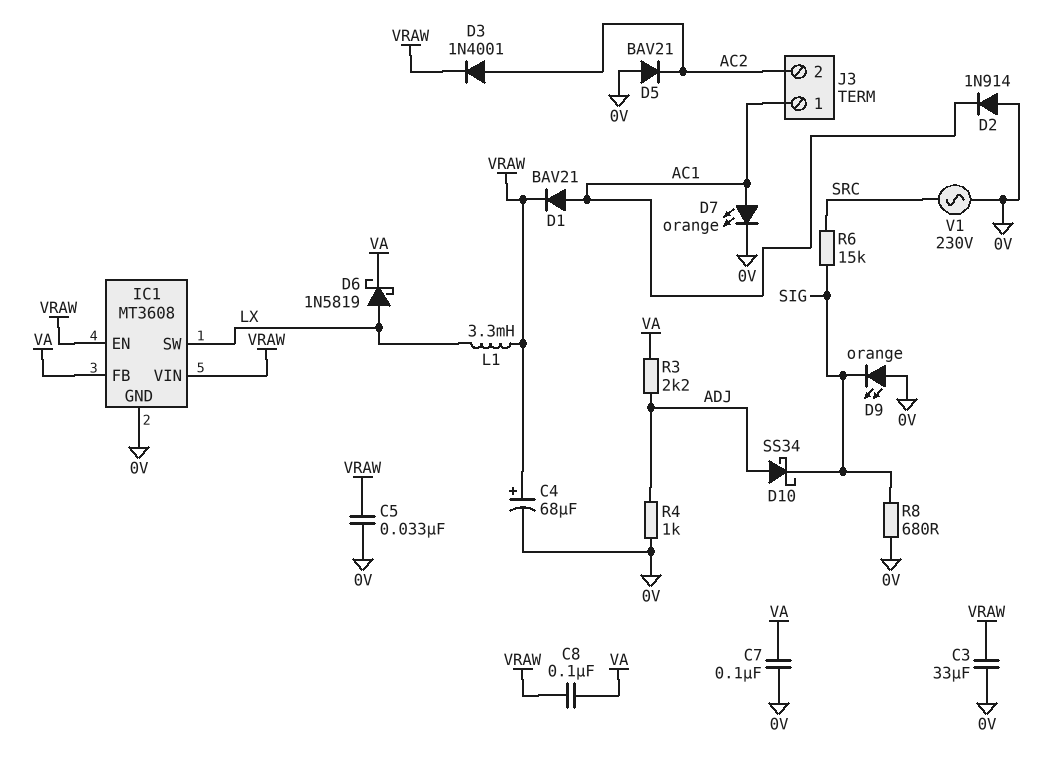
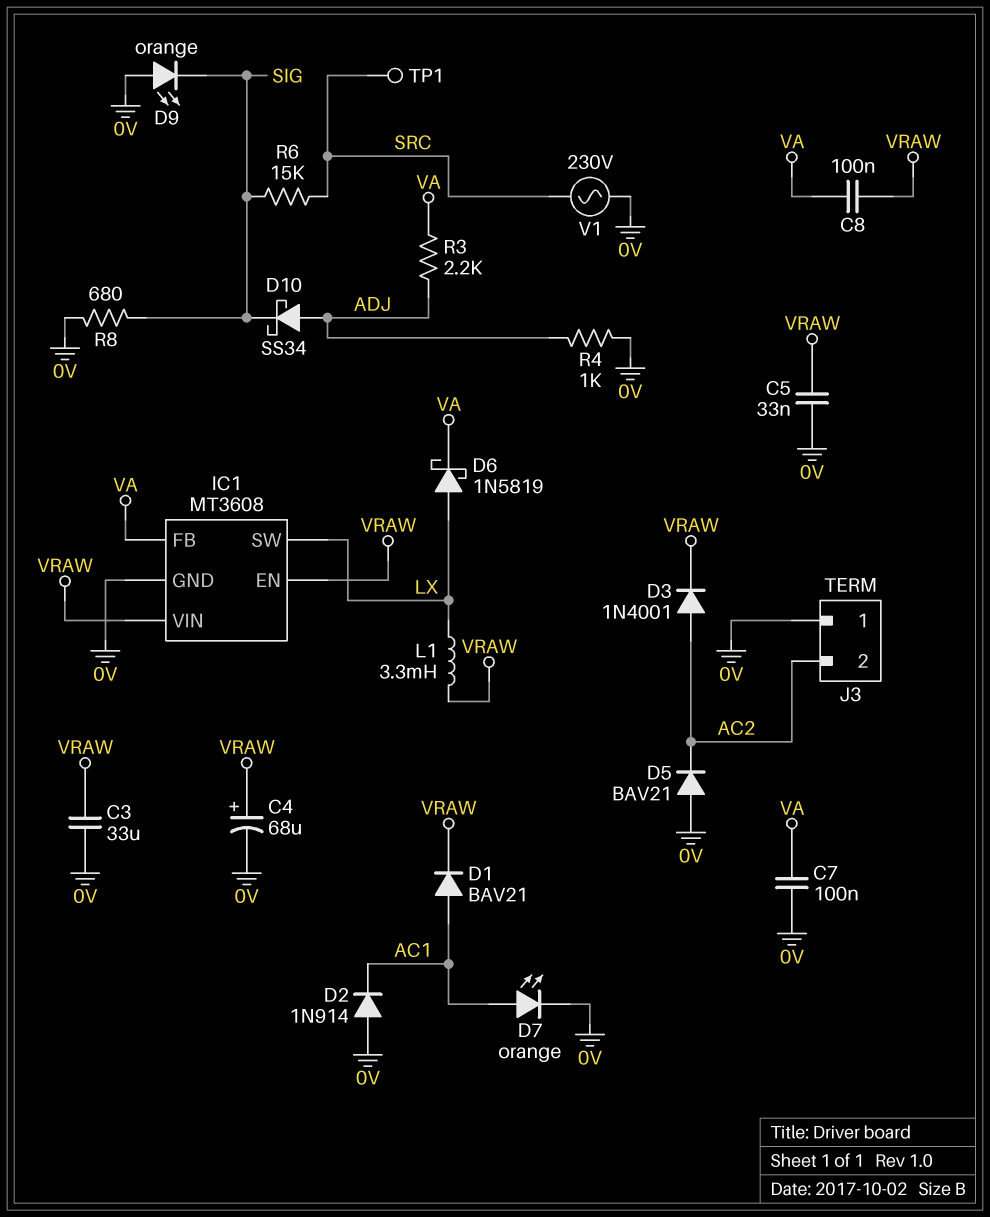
J3 pin 1: AC1 -> 0V
TP1: none -> test point (SRC)

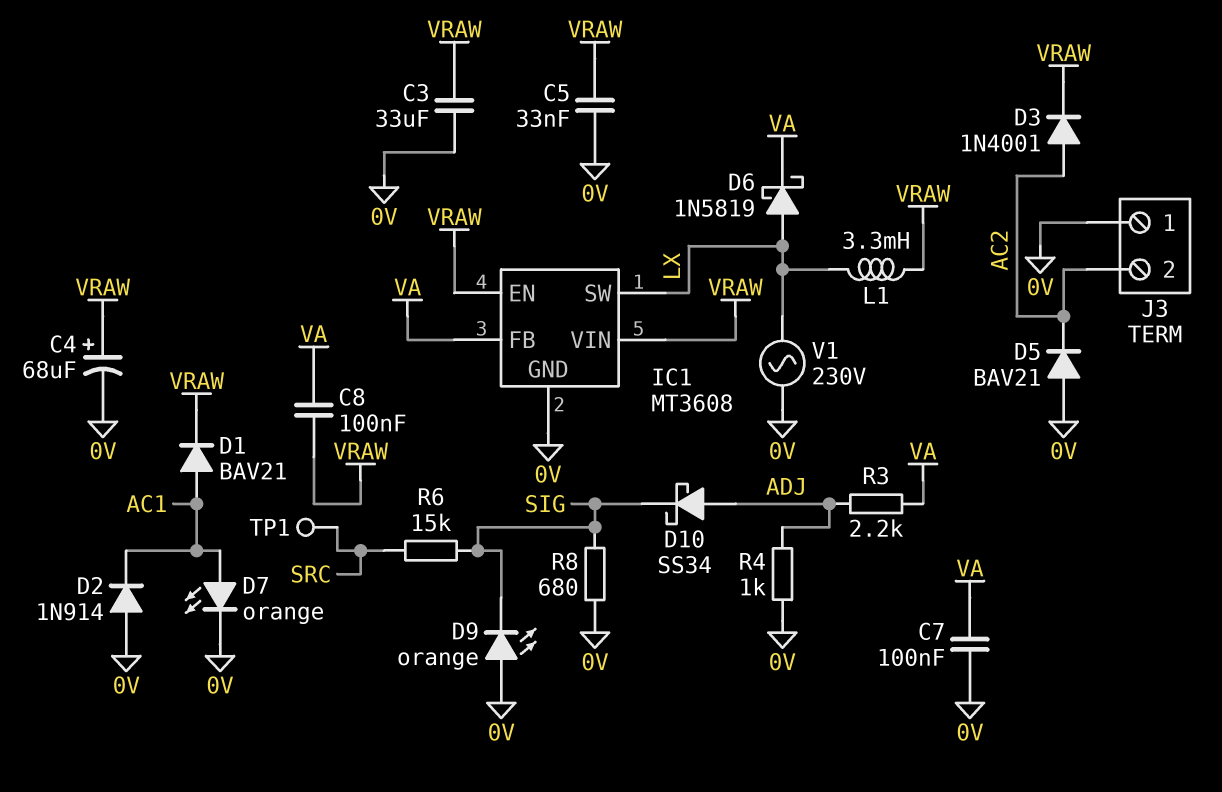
V1: AC 230V (0V, SRC) -> AC 230V (0V, LX)

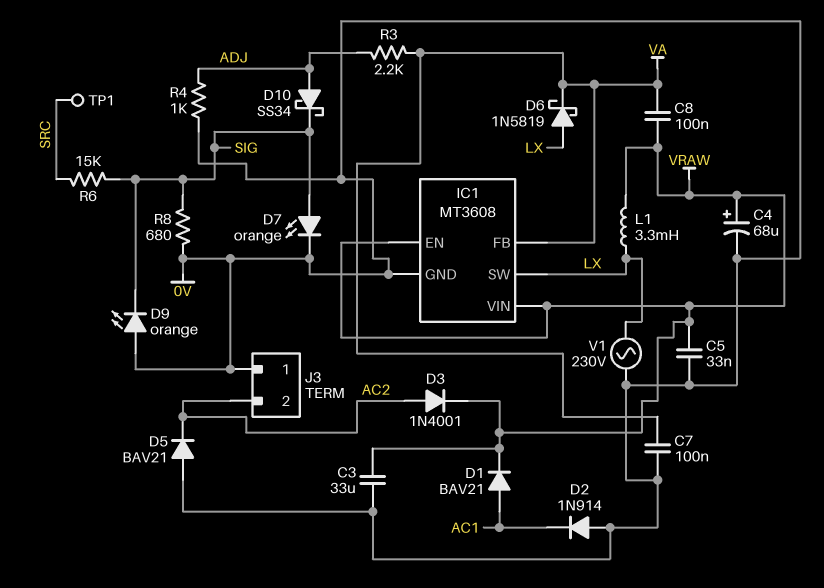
D7: LED orange (A AC1, K 0V) -> LED orange (A SIG, K 0V)

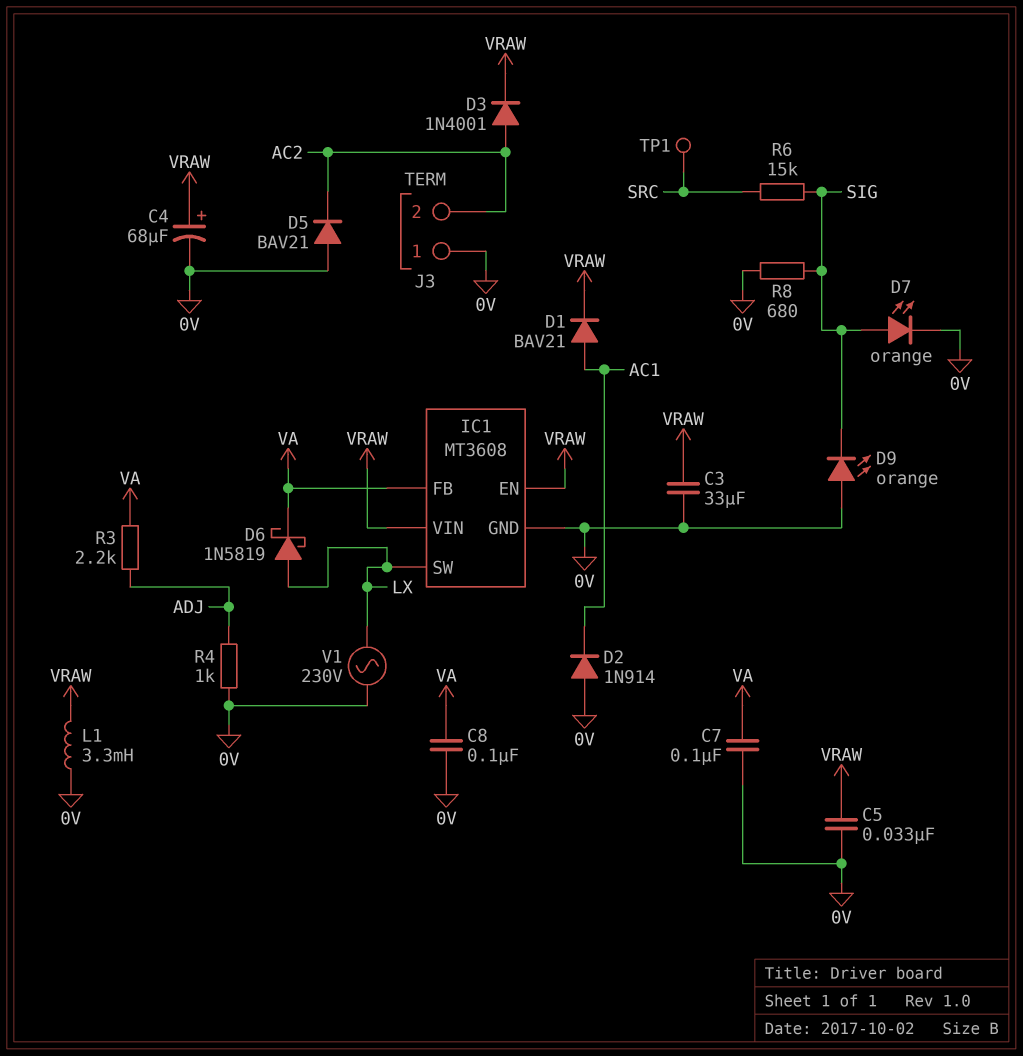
C8: 100nF (VA, VRAW) -> 100nF (0V, VA)
D10: schottky SS34 (A ADJ, K SIG) -> none
L1: 3.3mH (LX, VRAW) -> 3.3mH (0V, VRAW)

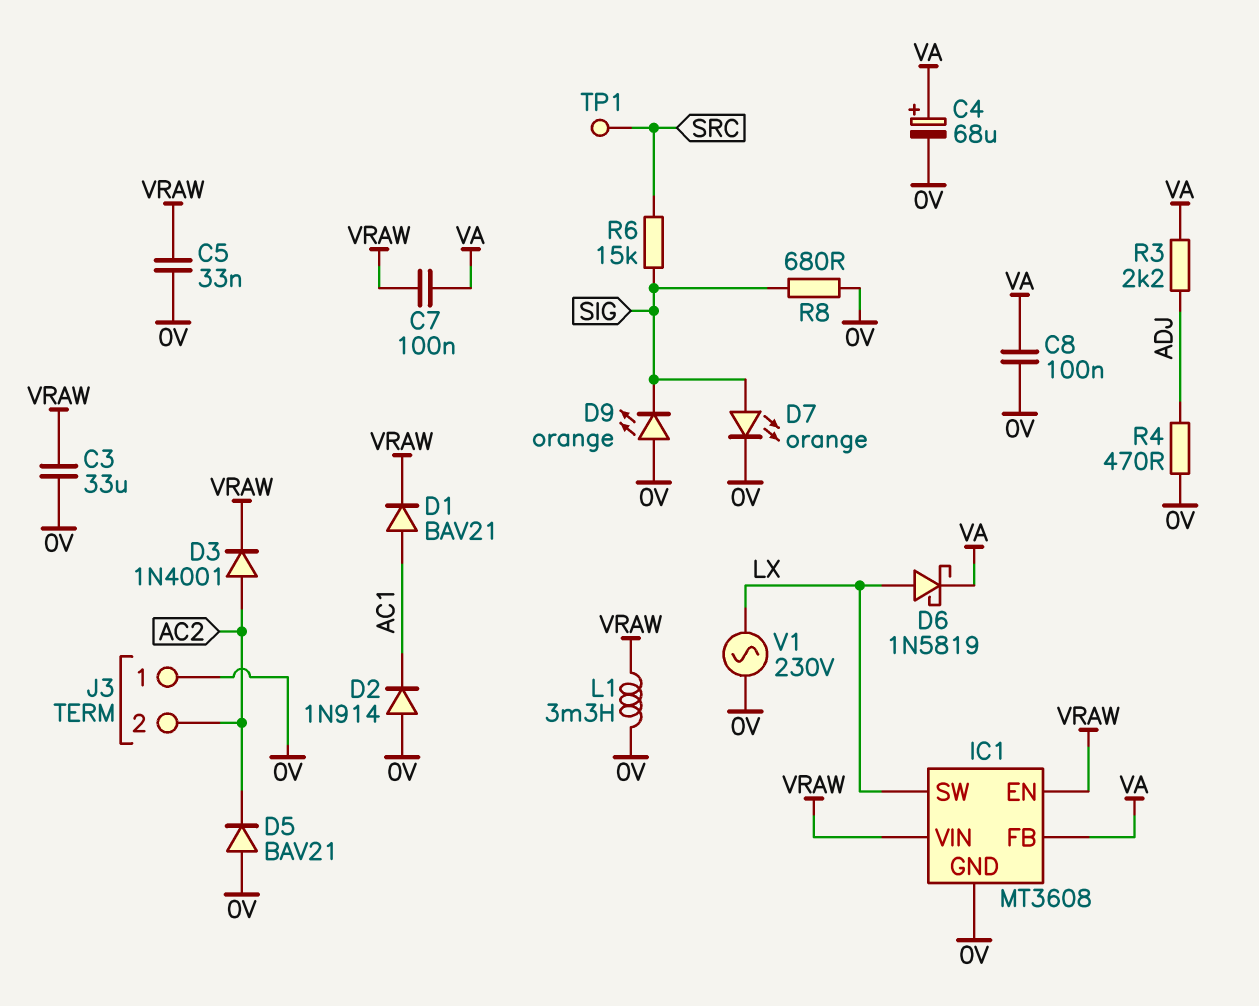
C4: 68uF (plus VRAW, minus 0V) -> 68uF (plus VA, minus 0V)
C7: 100nF (0V, VA) -> 100nF (VA, VRAW)
R4: 1k (0V, ADJ) -> 470 (0V, ADJ)

